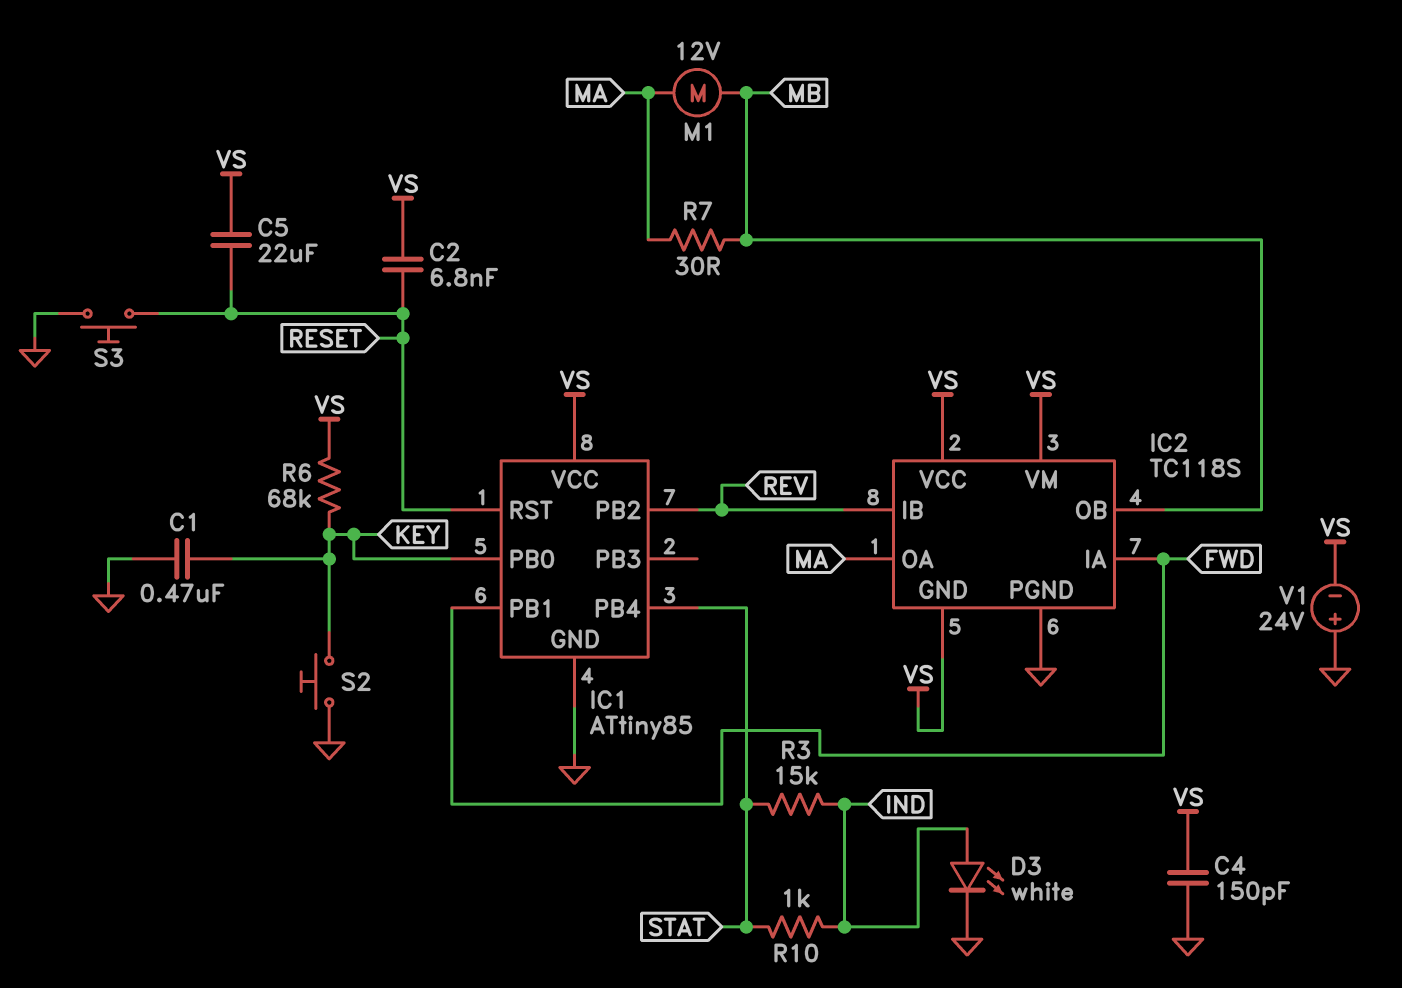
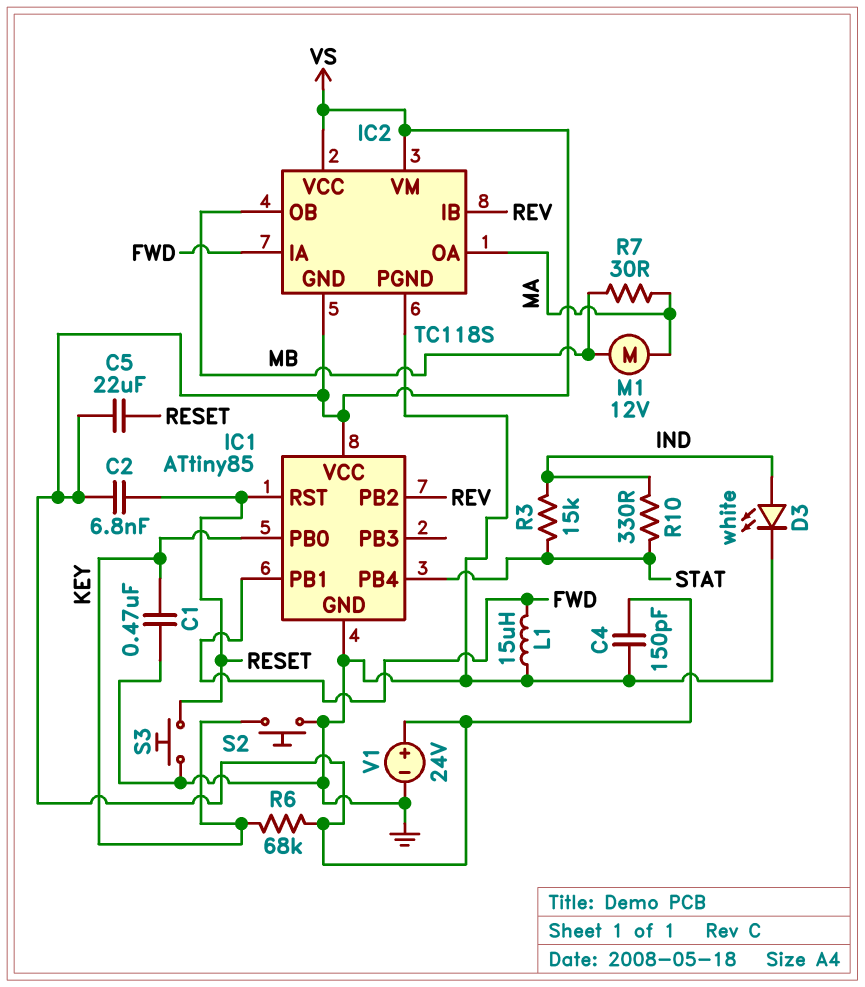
L1: none -> 15uH (FWD, GND)
R10: 1k (IND, STAT) -> 330 (IND, STAT)
V1: 24V (plus GND, minus VS) -> 24V (plus VS, minus GND)

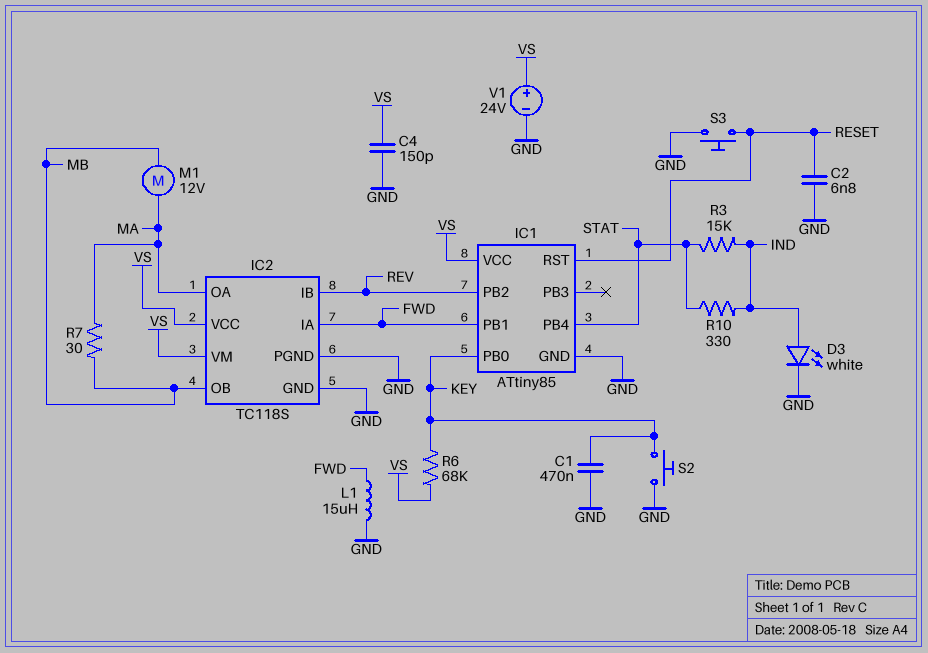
C2: 6.8nF (RESET, VS) -> 6.8nF (GND, RESET)
C5: 22uF (RESET, VS) -> none
IC2 pin GND: VS -> GND

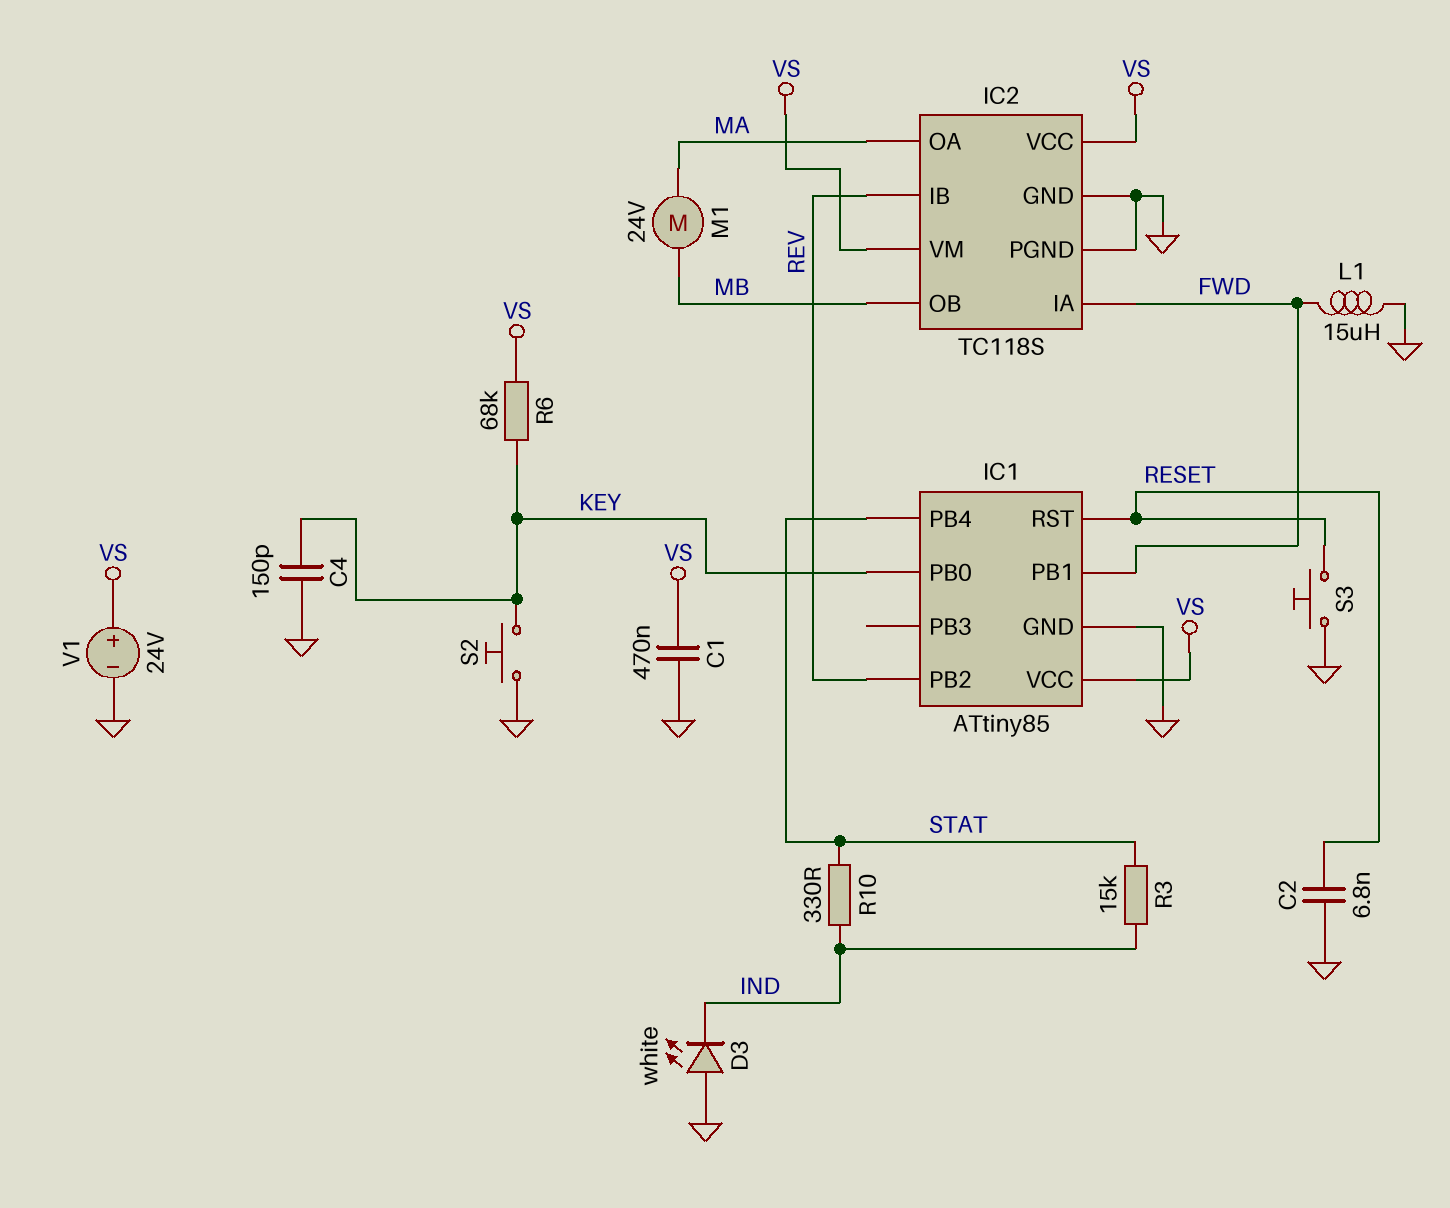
C1: 470nF (GND, KEY) -> 470nF (GND, VS)
C4: 150pF (GND, VS) -> 150pF (GND, KEY)
D3: LED white (A IND, K GND) -> LED white (A GND, K IND)
M1: motor 12V (MA, MB) -> motor 24V (MA, MB)
R7: 30 (MA, MB) -> none

